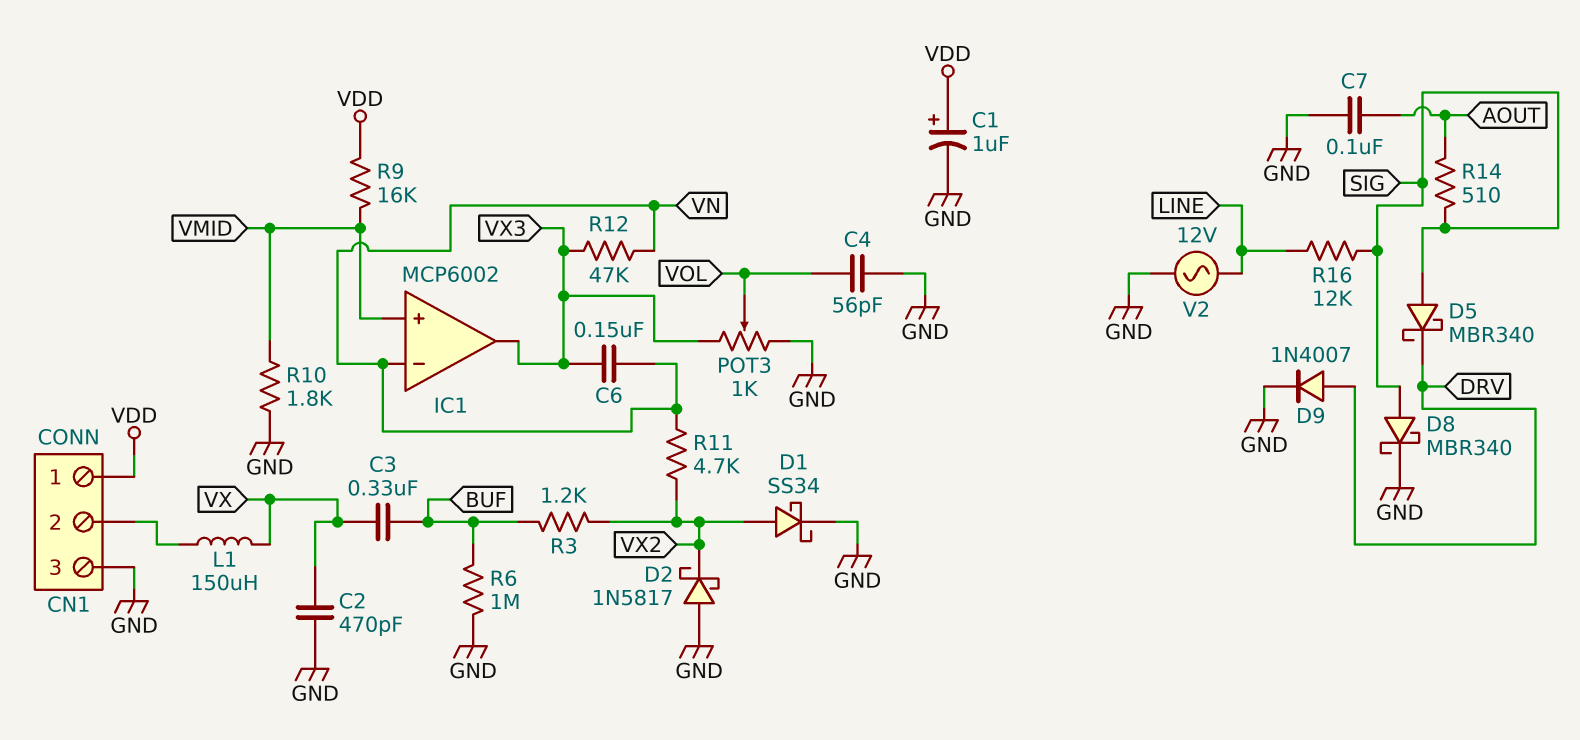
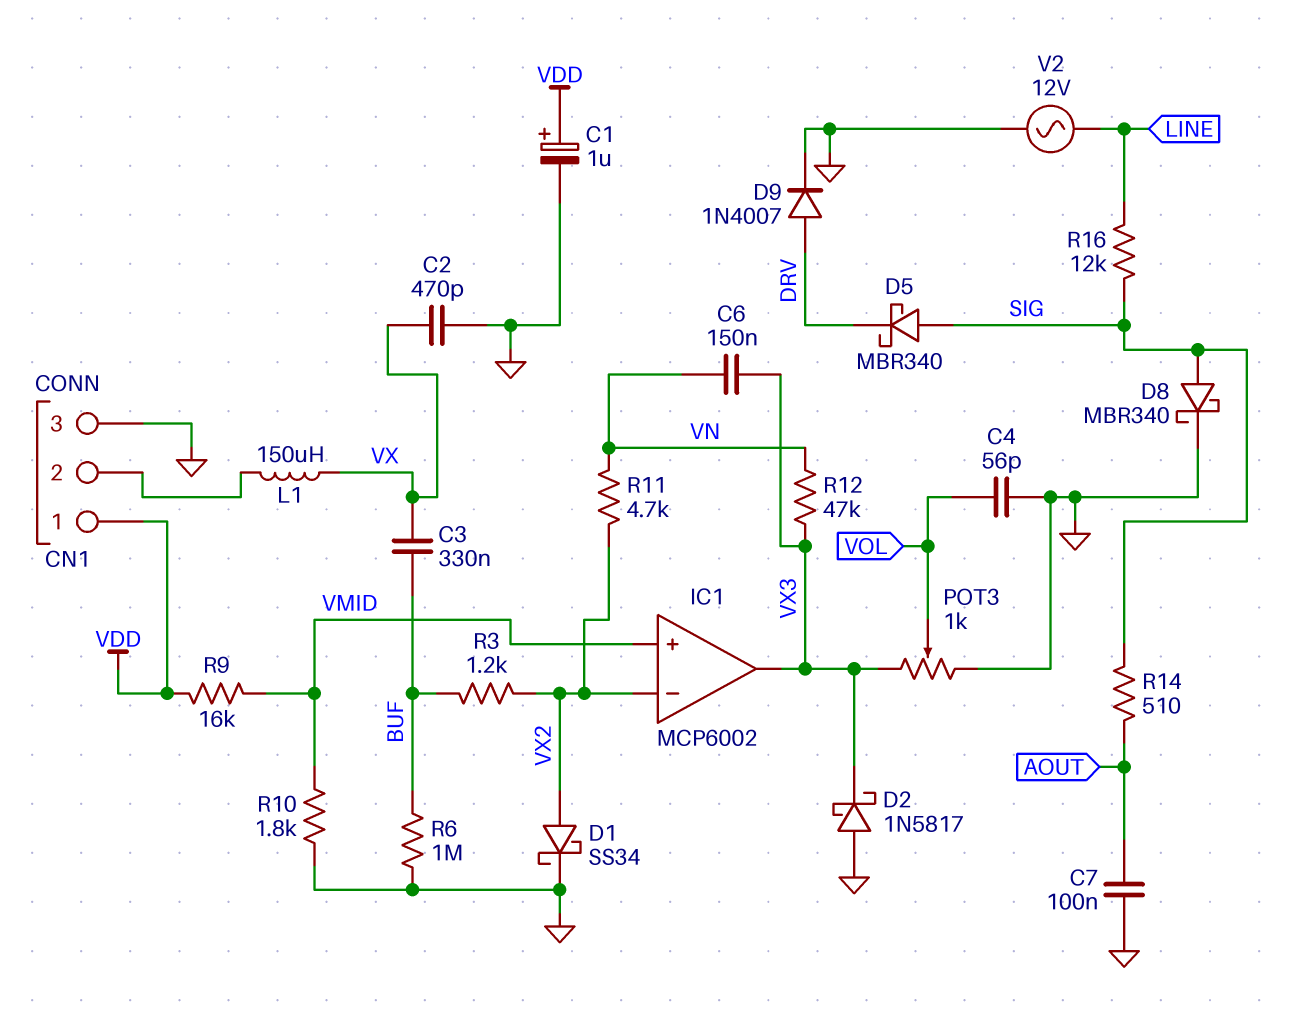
D2: schottky 1N5817 (A GND, K VX2) -> schottky 1N5817 (A GND, K VX3)
IC1 pin in-: VN -> VX2

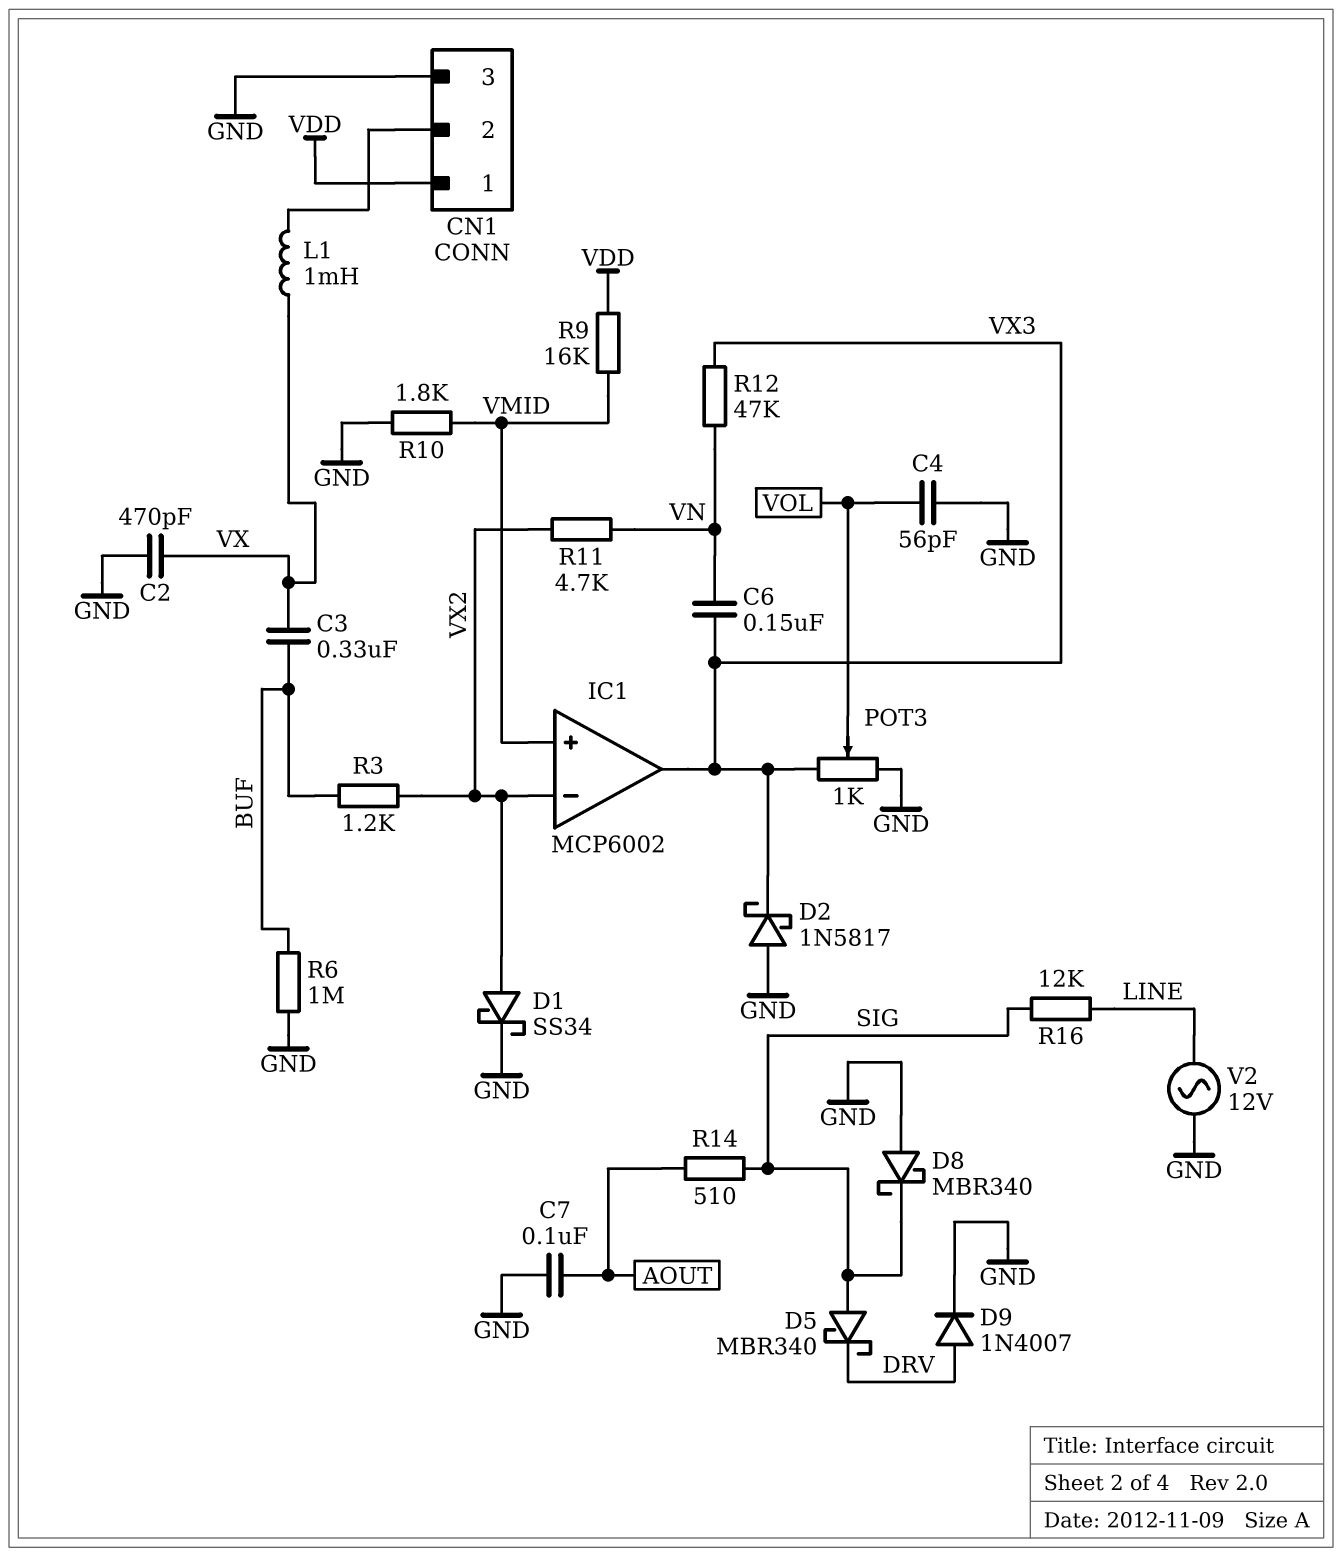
C1: 1uF (plus VDD, minus GND) -> none
D8: schottky MBR340 (A SIG, K GND) -> schottky MBR340 (A GND, K SIG)
L1: 150uH (CN1/2, VX) -> 1mH (CN1/2, VX)

